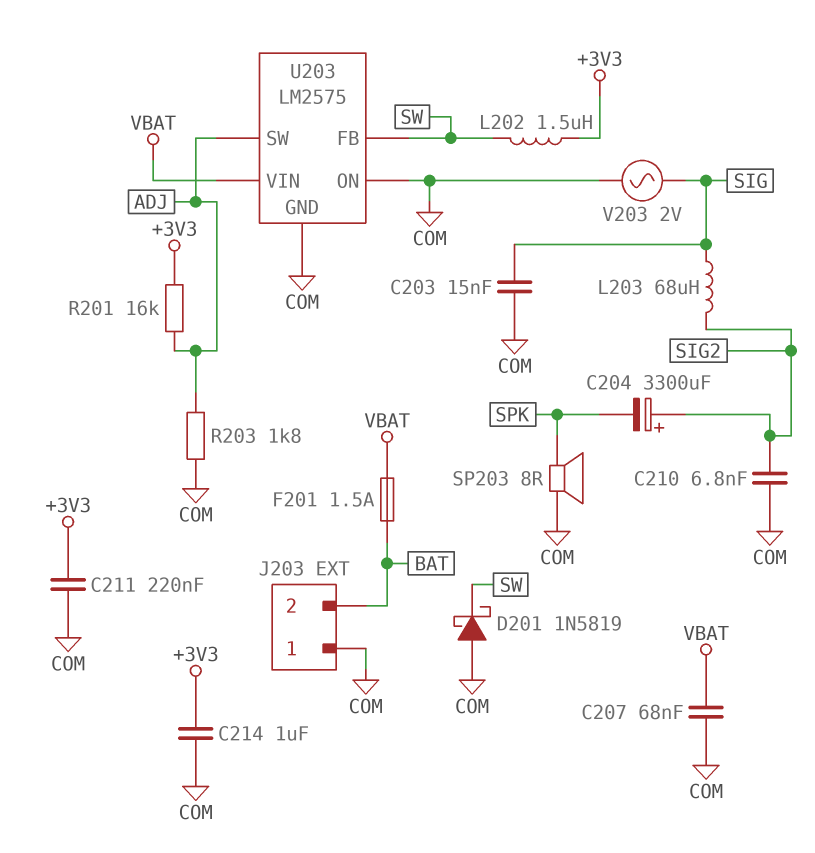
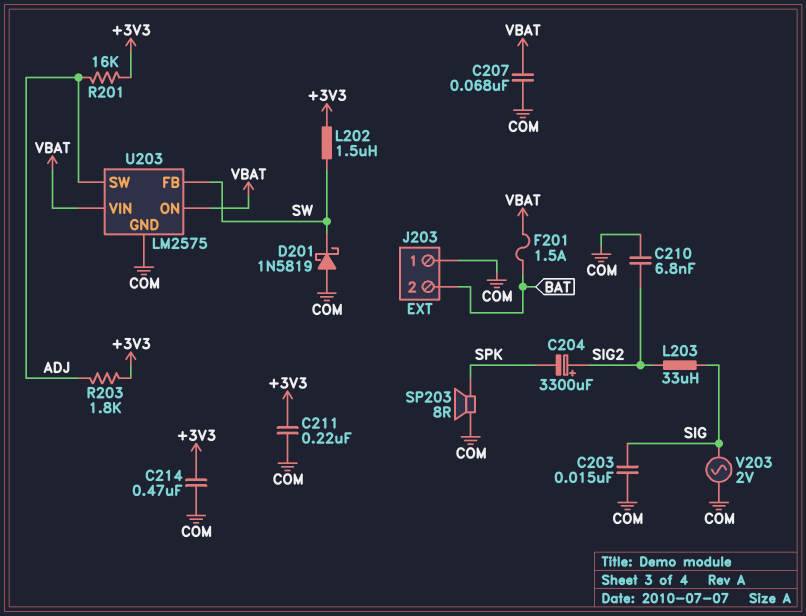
C214: 1uF (+3V3, COM) -> 470nF (+3V3, COM)
L203: 68uH (SIG, SIG2) -> 33uH (SIG, SIG2)
R203: 1.8k (ADJ, COM) -> 1.8k (+3V3, ADJ)
U203 pin ON: COM -> VBAT

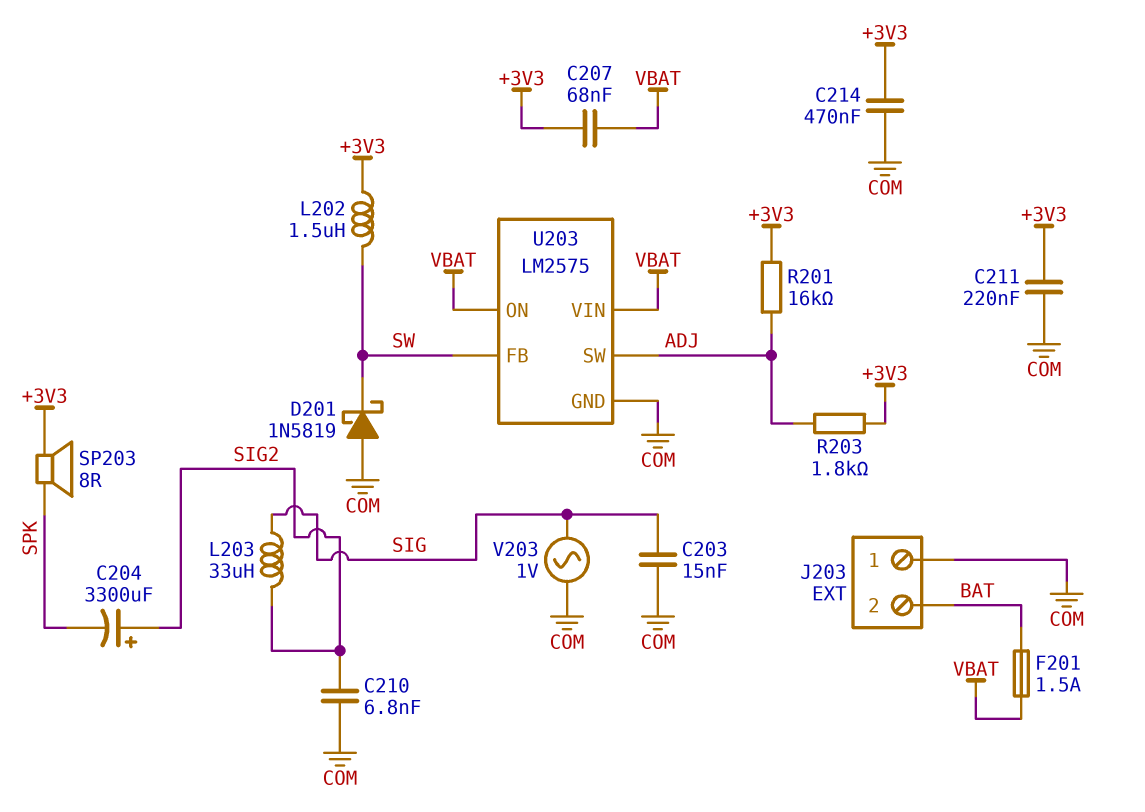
C207: 68nF (COM, VBAT) -> 68nF (+3V3, VBAT)
SP203: speaker 8R (COM, SPK) -> speaker 8R (+3V3, SPK)
V203: AC 2V (COM, SIG) -> AC 1V (COM, SIG)

